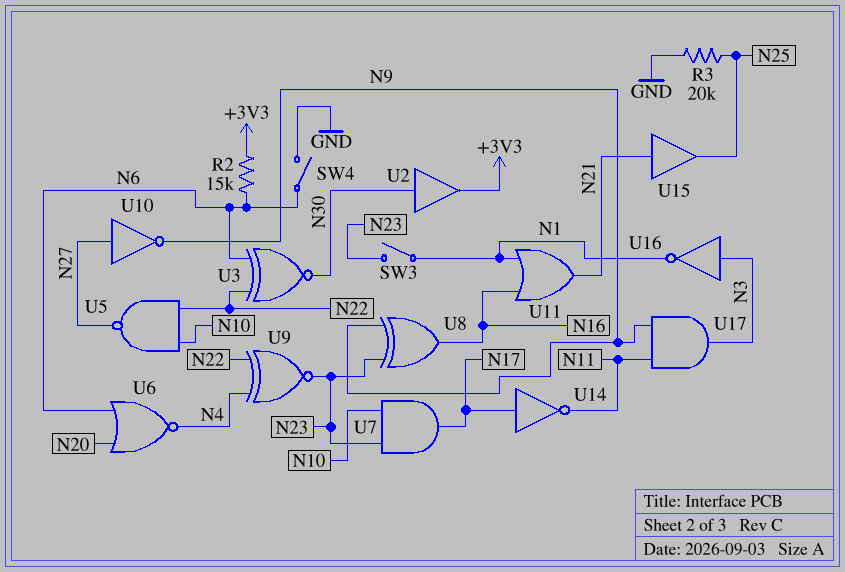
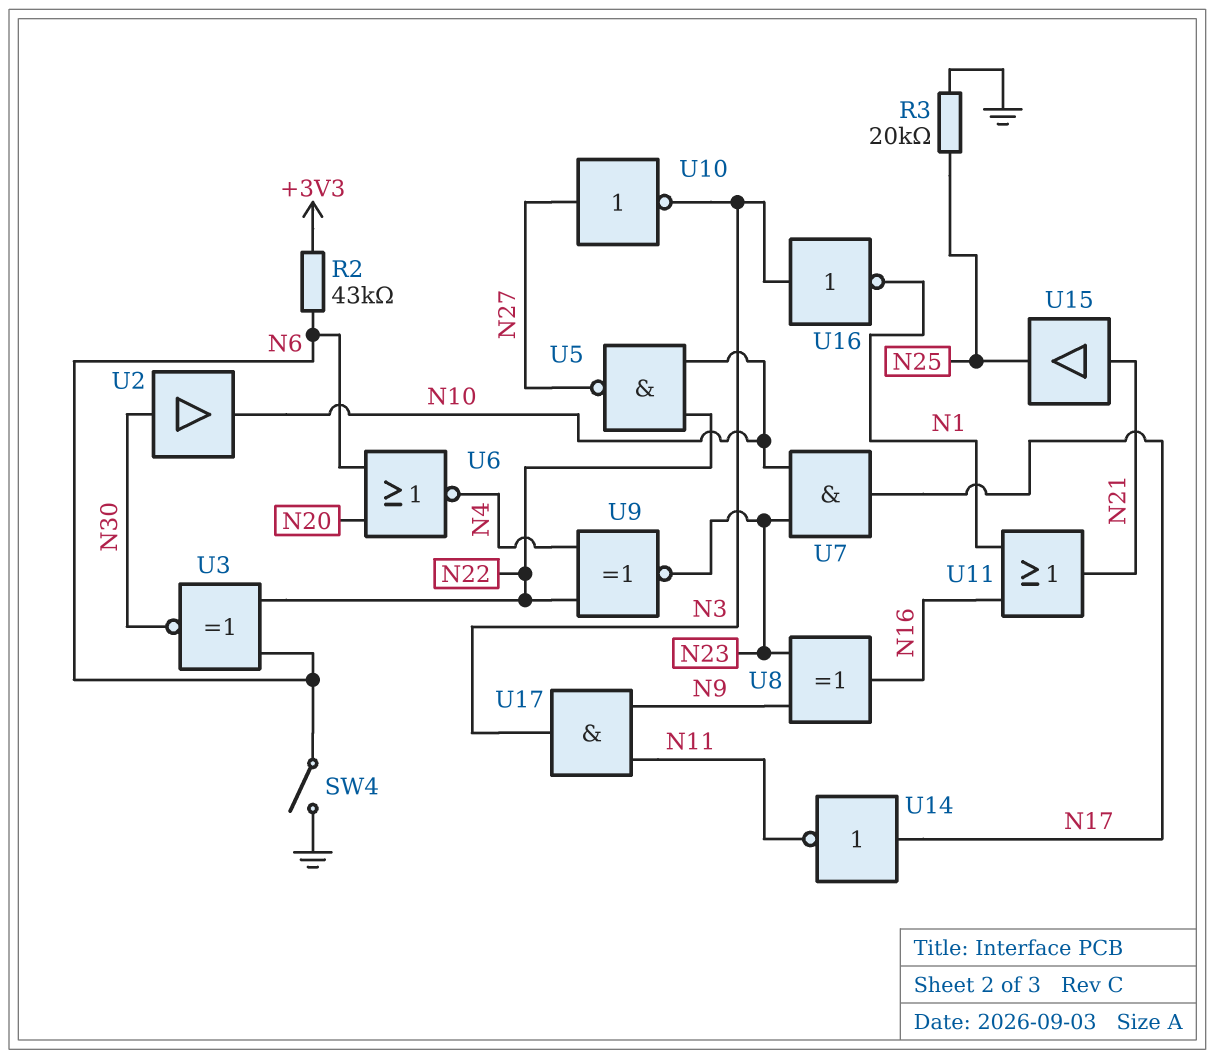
R2: 15k (+3V3, N6) -> 43k (+3V3, N6)
SW3: switch (N1, N23) -> none
U2: buffer (in N30, out +3V3) -> buffer (in N30, out N10)
U10: NOT (in N27, out N9) -> NOT (in N27, out N3)

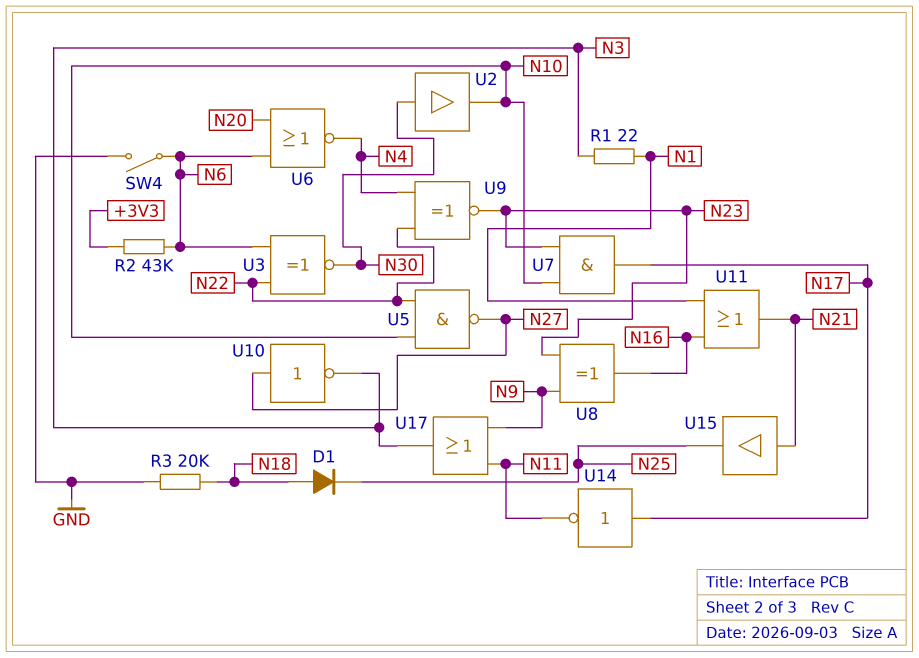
D1: none -> diode (A N18, K N25)
R1: none -> 22 (N1, N3)
R3: 20k (GND, N25) -> 20k (GND, N18)
U16: NOT (in N3, out N1) -> none
U17: AND (in N9, in N11, out N3) -> OR (in N9, in N11, out N3)

